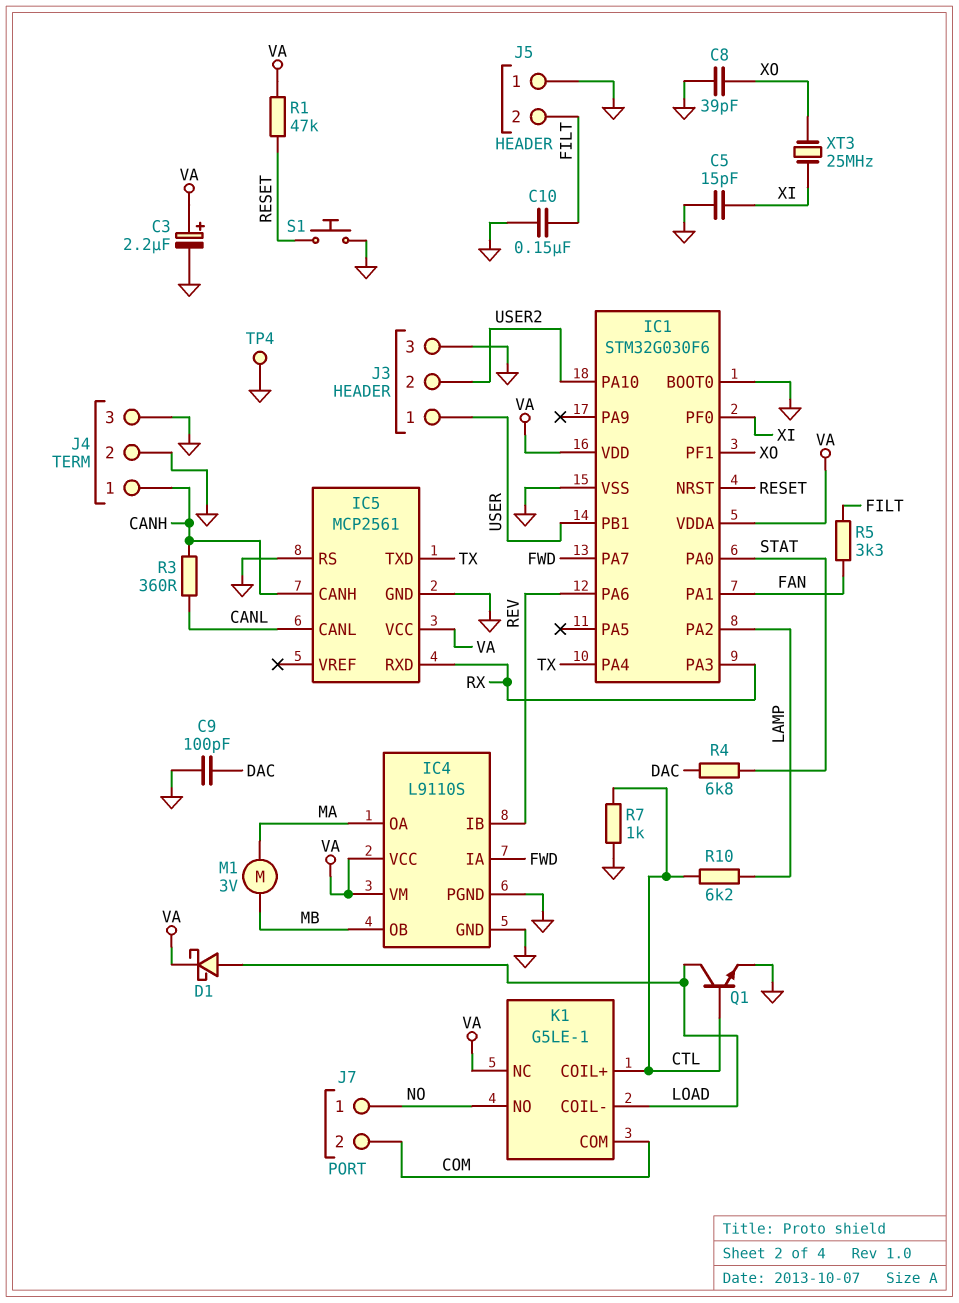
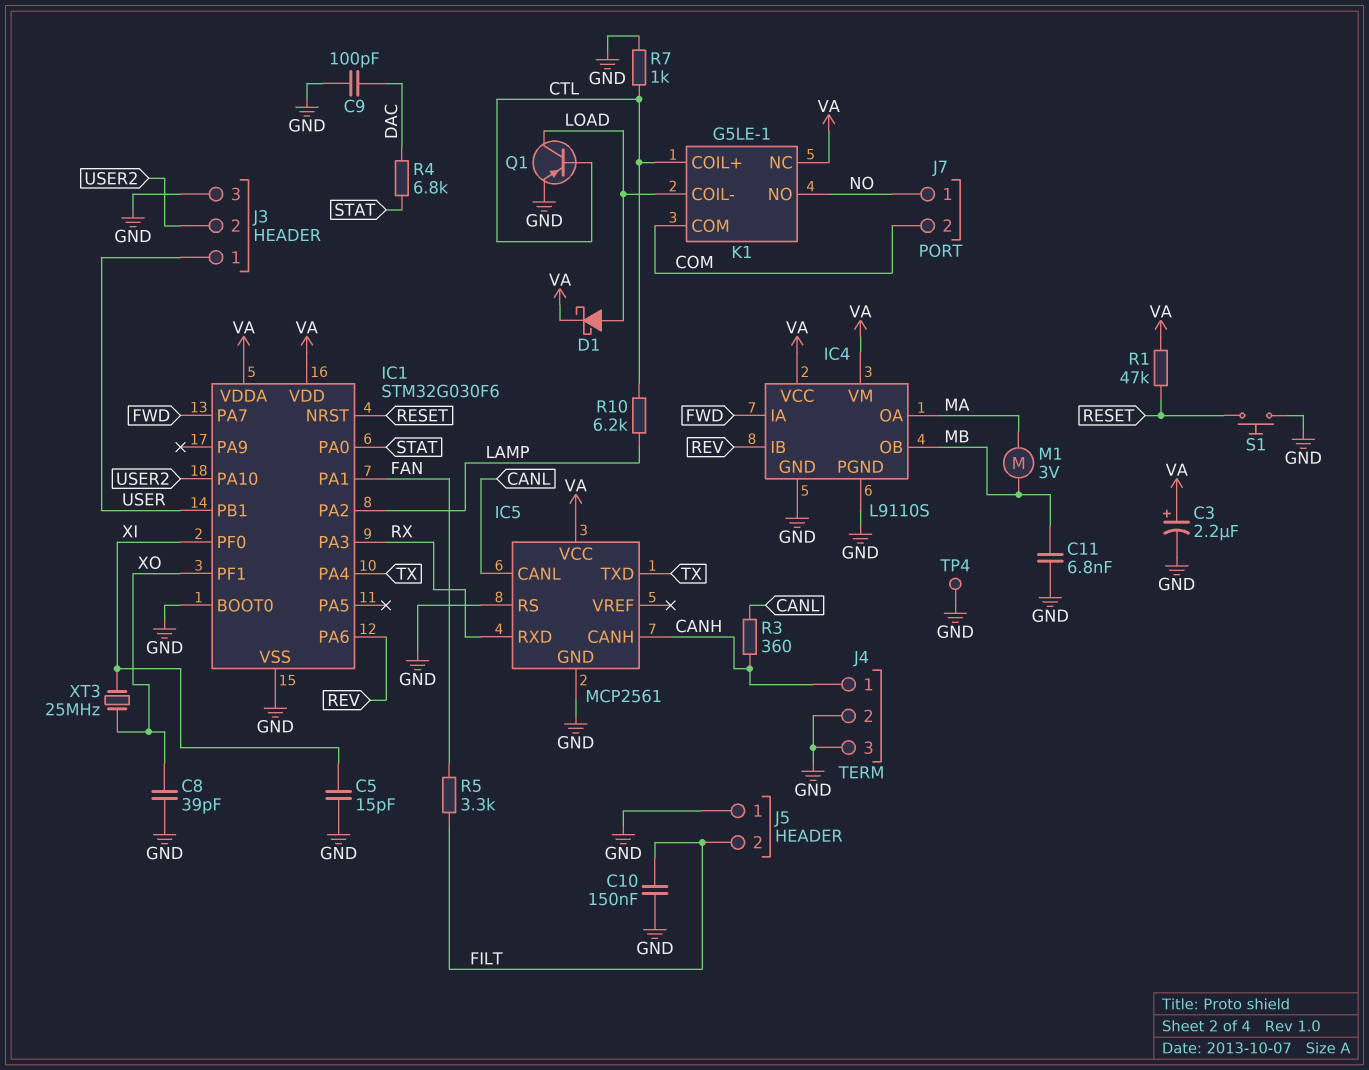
C11: none -> 6.8nF (GND, MB)
Q1: NPN (B CTL, C LOAD, E GND) -> PNP (B CTL, C LOAD, E GND)

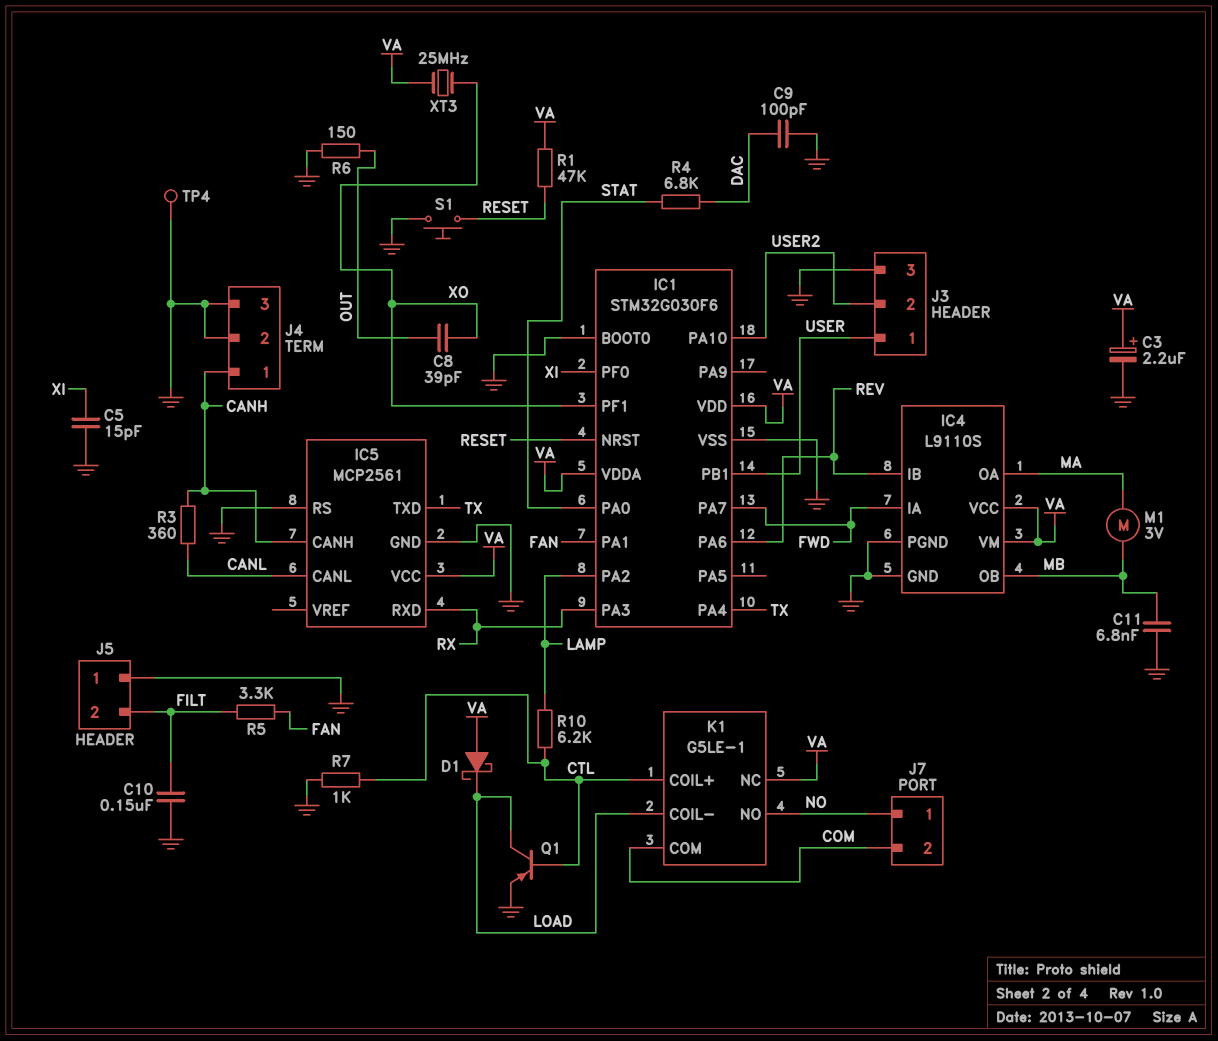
C8: 39pF (GND, XO) -> 39pF (OUT, XO)
D1: schottky (A LOAD, K VA) -> schottky (A VA, K LOAD)
R6: none -> 150 (GND, OUT)
XT3: 25MHz (XI, XO) -> 25MHz (VA, XO)

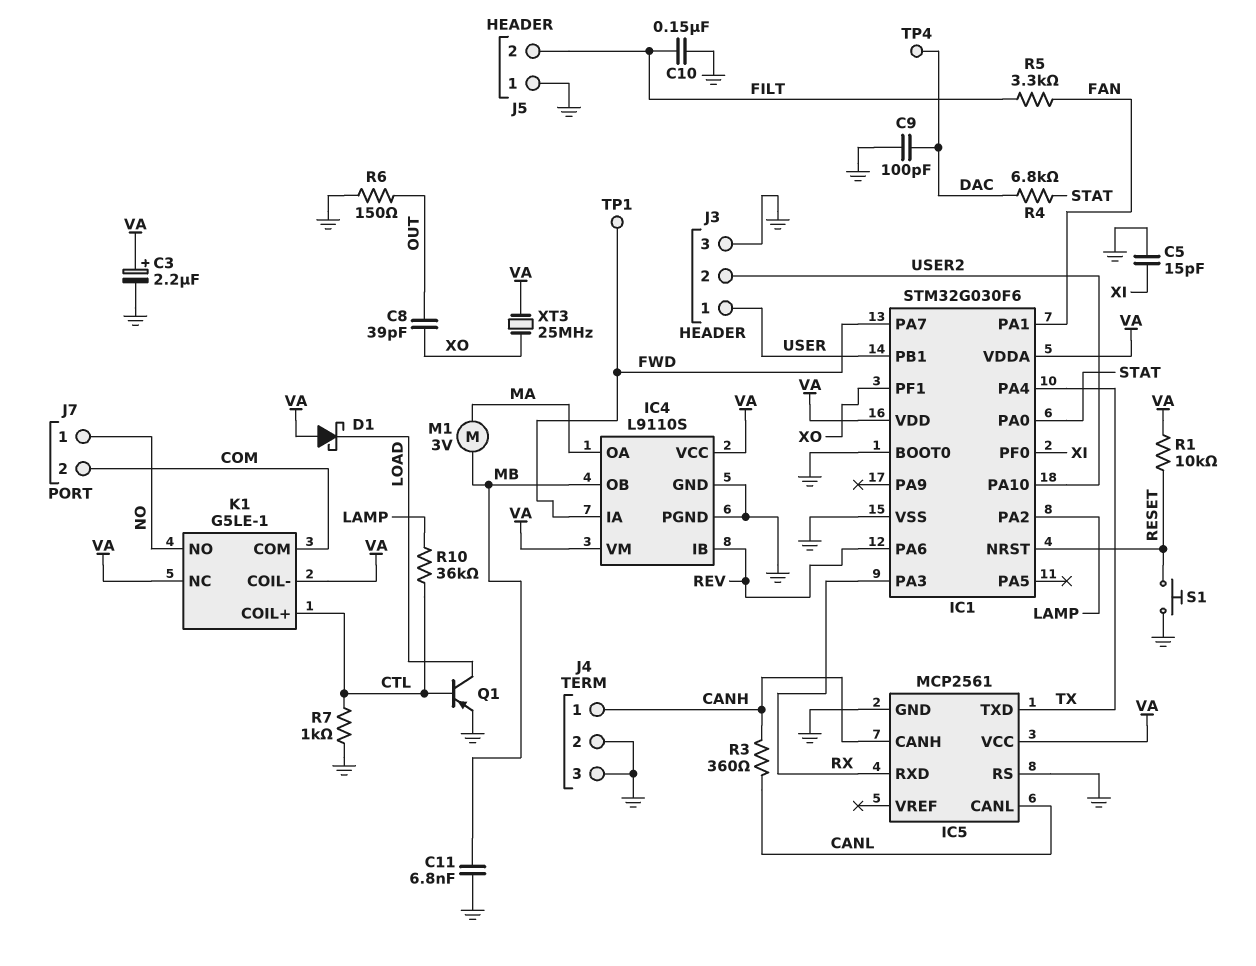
K1 pin COIL-: LOAD -> VA
R1: 47k (RESET, VA) -> 10k (RESET, VA)
R10: 6.2k (CTL, LAMP) -> 36k (CTL, LAMP)
TP1: none -> test point (FWD)
TP4: test point (GND) -> test point (DAC)

